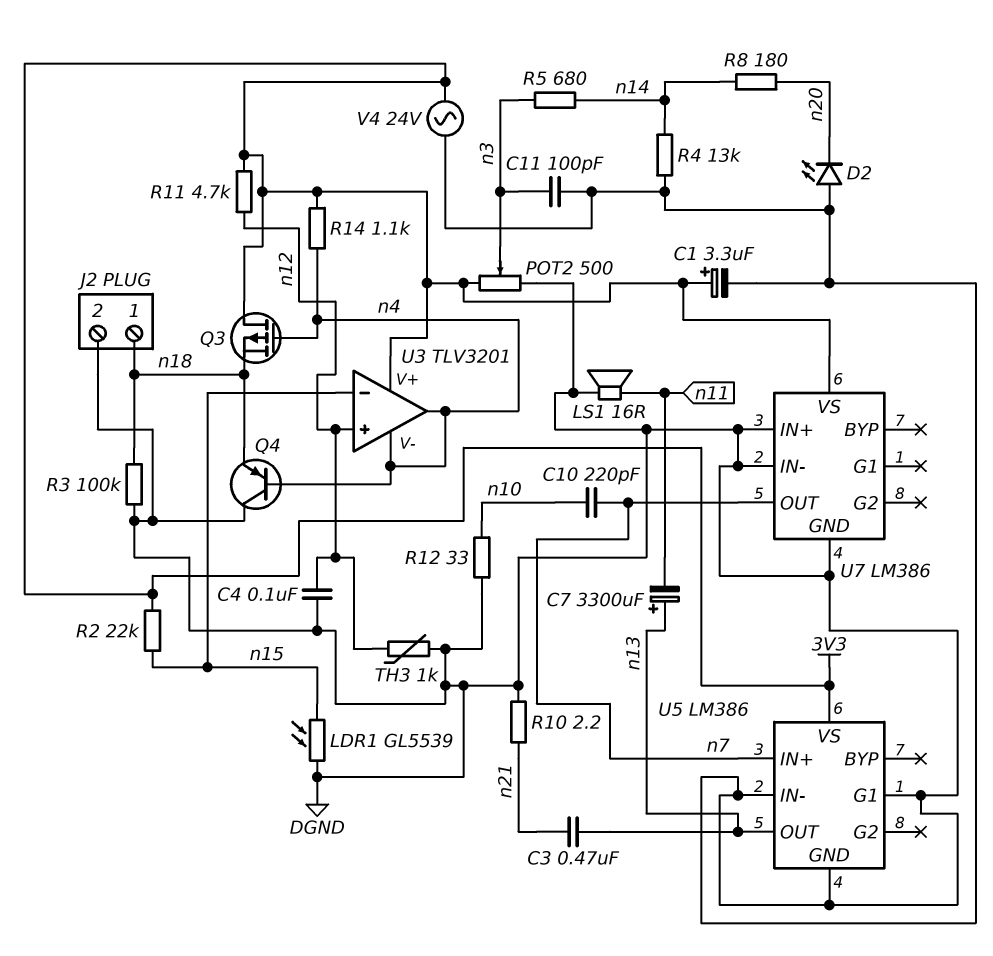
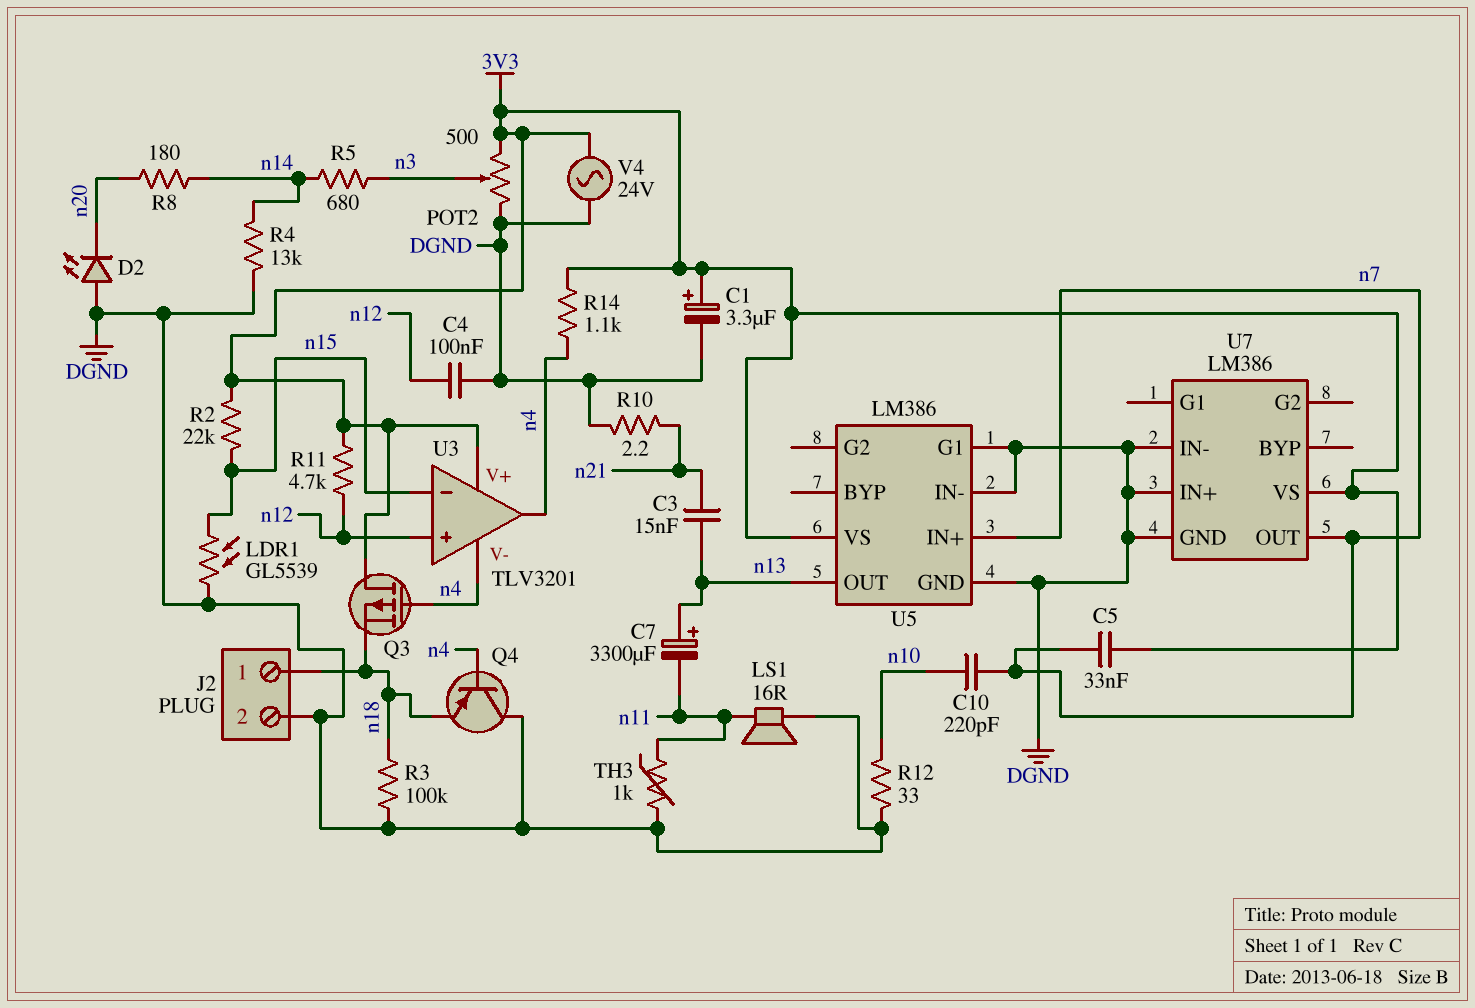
C3: 470nF (n13, n21) -> 15nF (n13, n21)
C5: none -> 33nF (3V3, n7)
C11: 100pF (DGND, n3) -> none
TH3: 1k (DGND, n12) -> 1k (DGND, n11)

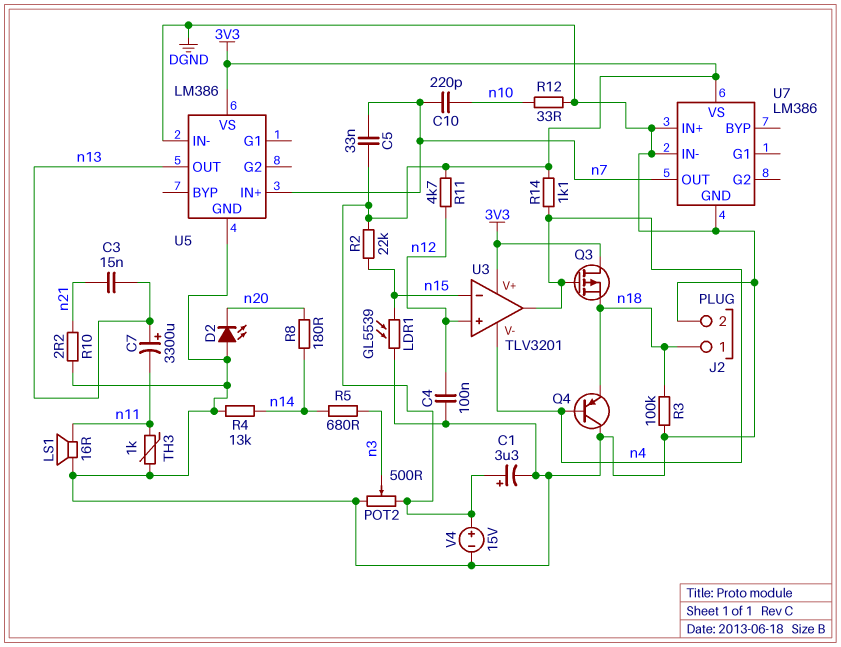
U5 pin G1: DGND -> none
V4: AC 24V (3V3, DGND) -> 15V (plus 3V3, minus DGND)

